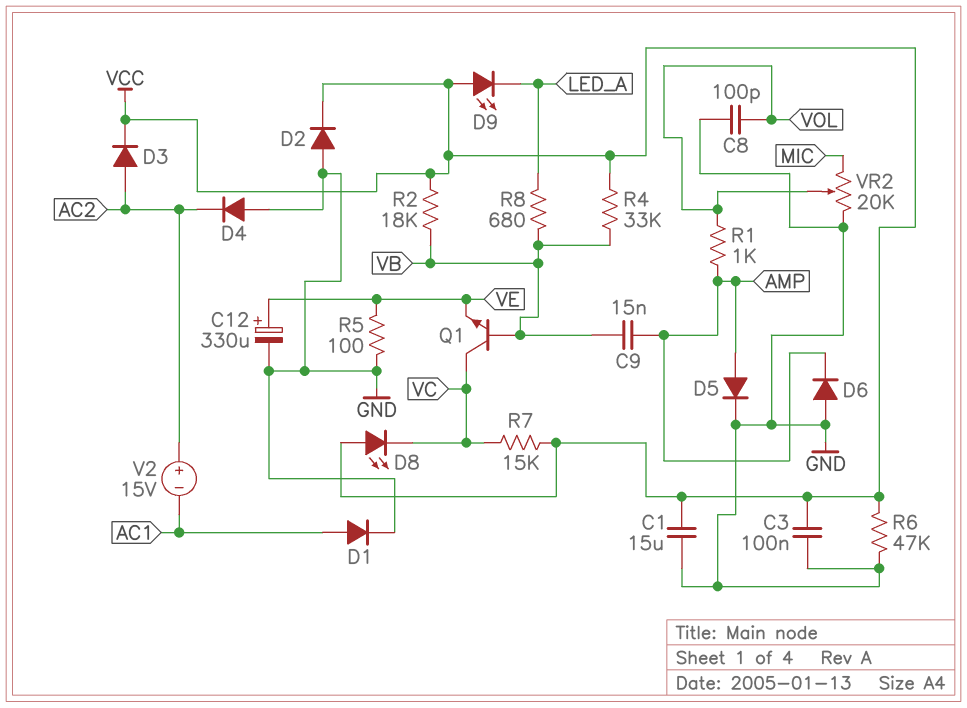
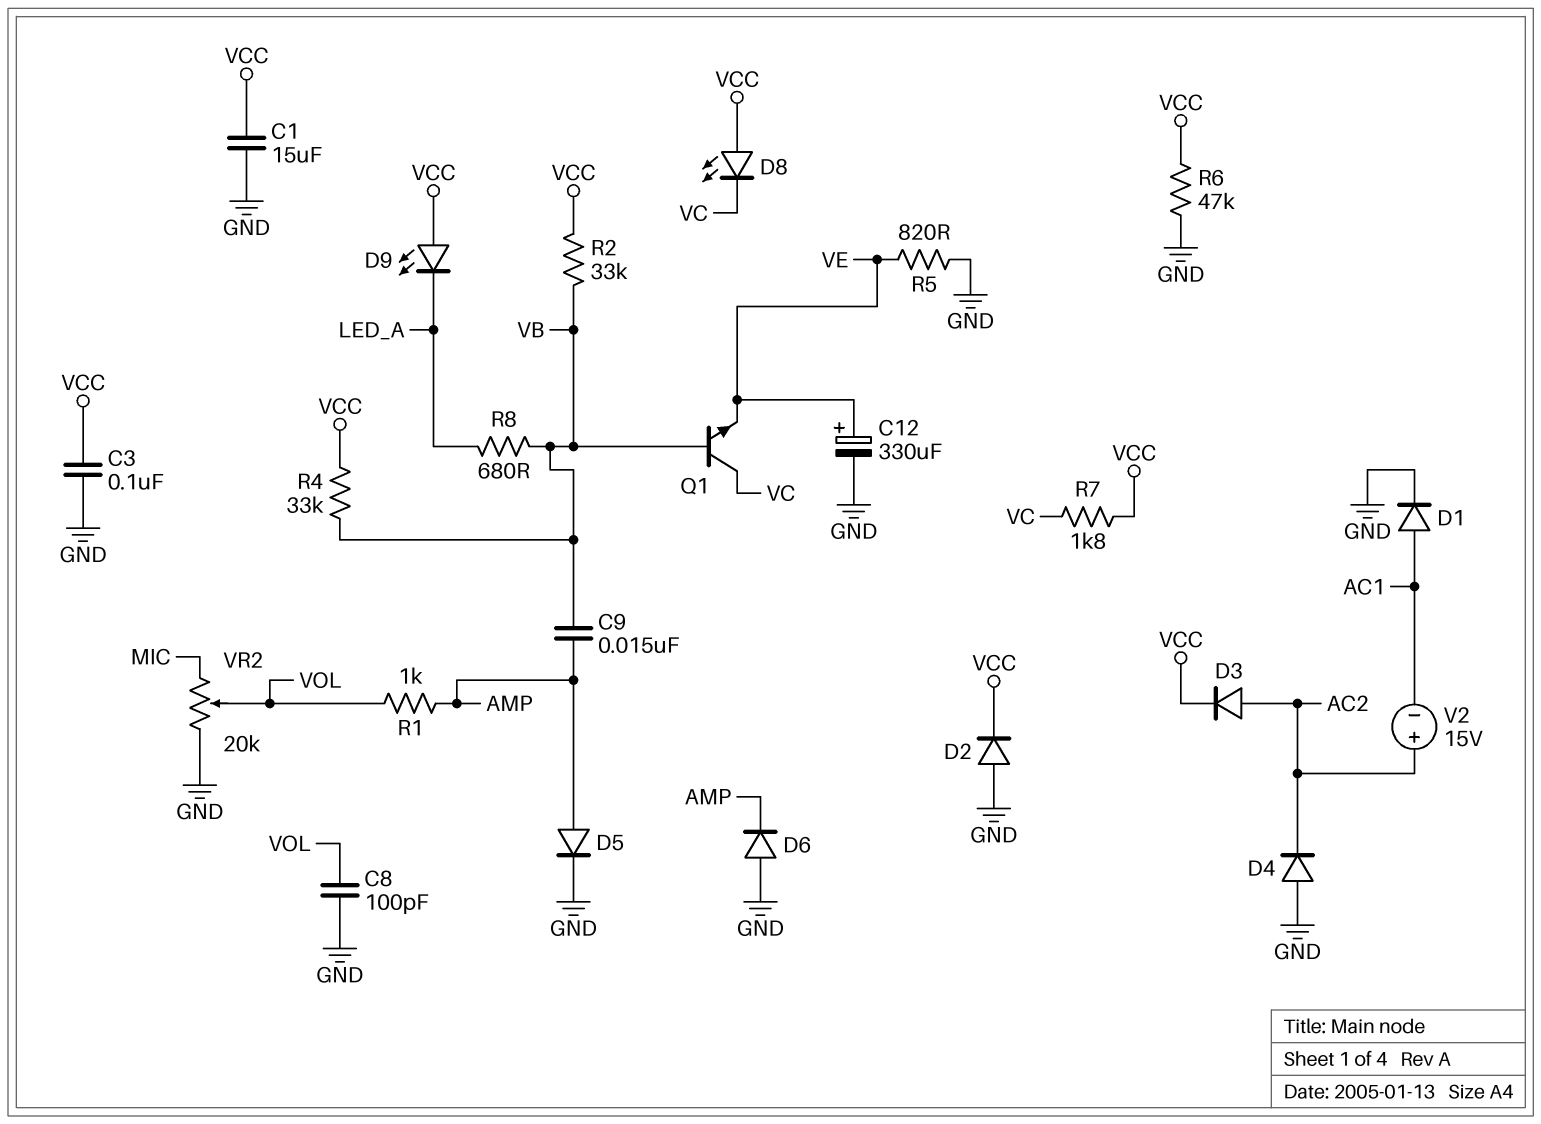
R2: 18k (VB, VCC) -> 33k (VB, VCC)
R5: 100 (GND, VE) -> 820 (GND, VE)
R7: 15k (VC, VCC) -> 1.8k (VC, VCC)

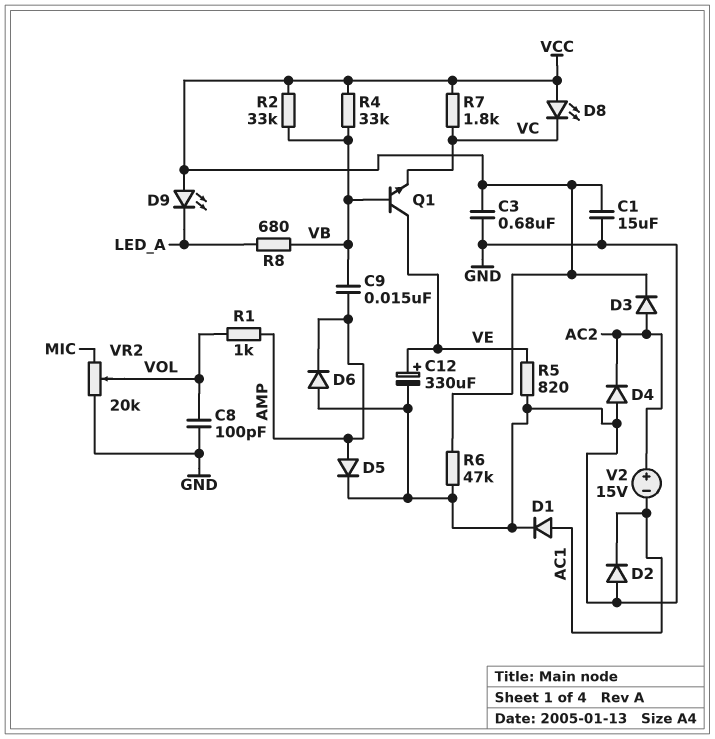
C3: 100nF (GND, VCC) -> 680nF (GND, VCC)
D2: diode (A GND, K VCC) -> diode (A GND, K AC1)
Q1: NPN (B VB, C VC, E VE) -> NPN (B VB, C VE, E VC)

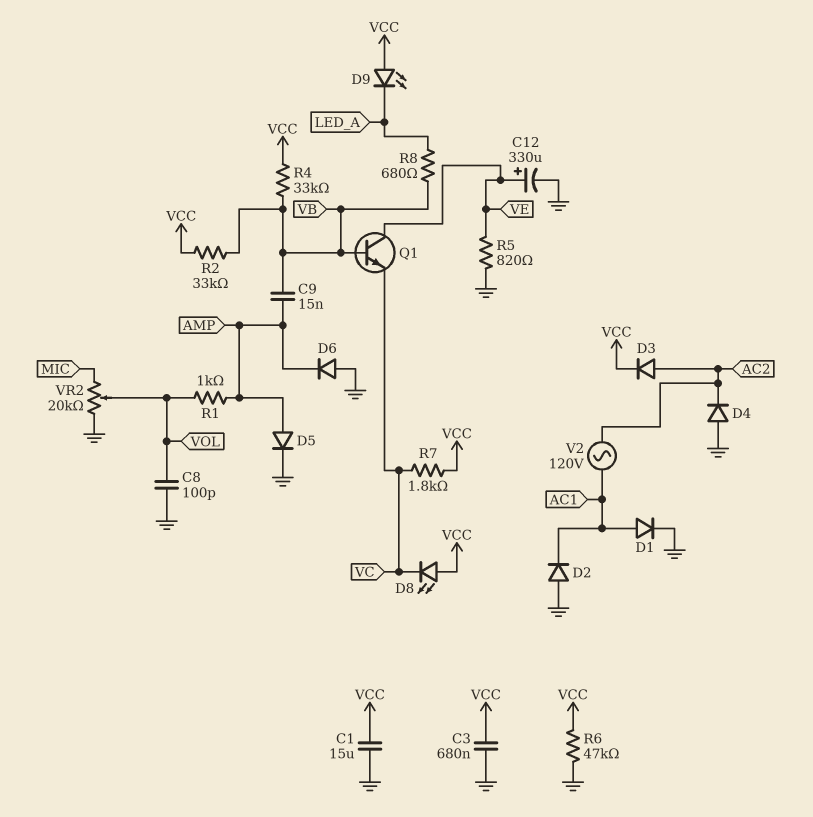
V2: 15V (plus AC2, minus AC1) -> AC 120V (AC1, AC2)

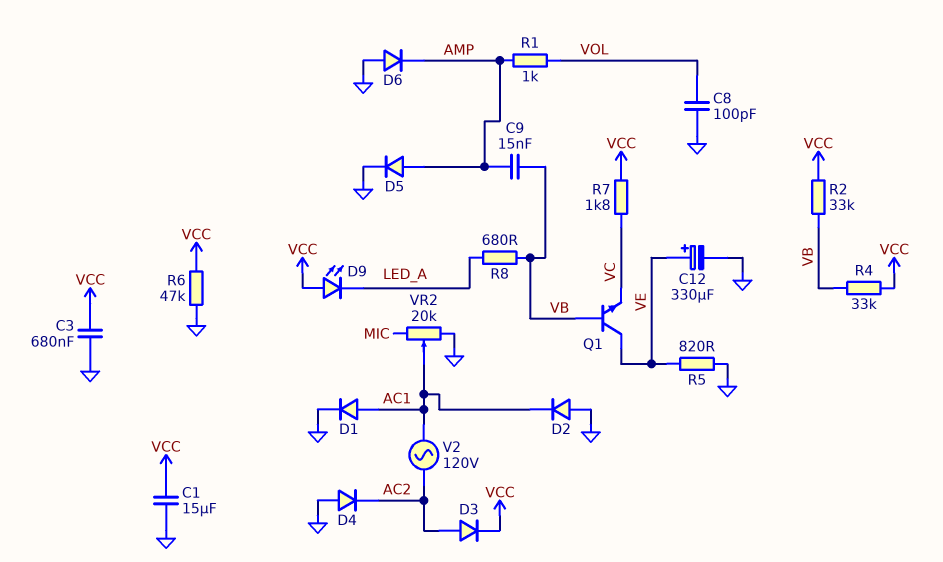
D8: LED (A VCC, K VC) -> none
VR2: 20k (GND, MIC, wiper VOL) -> 20k (GND, MIC, wiper AC1)

